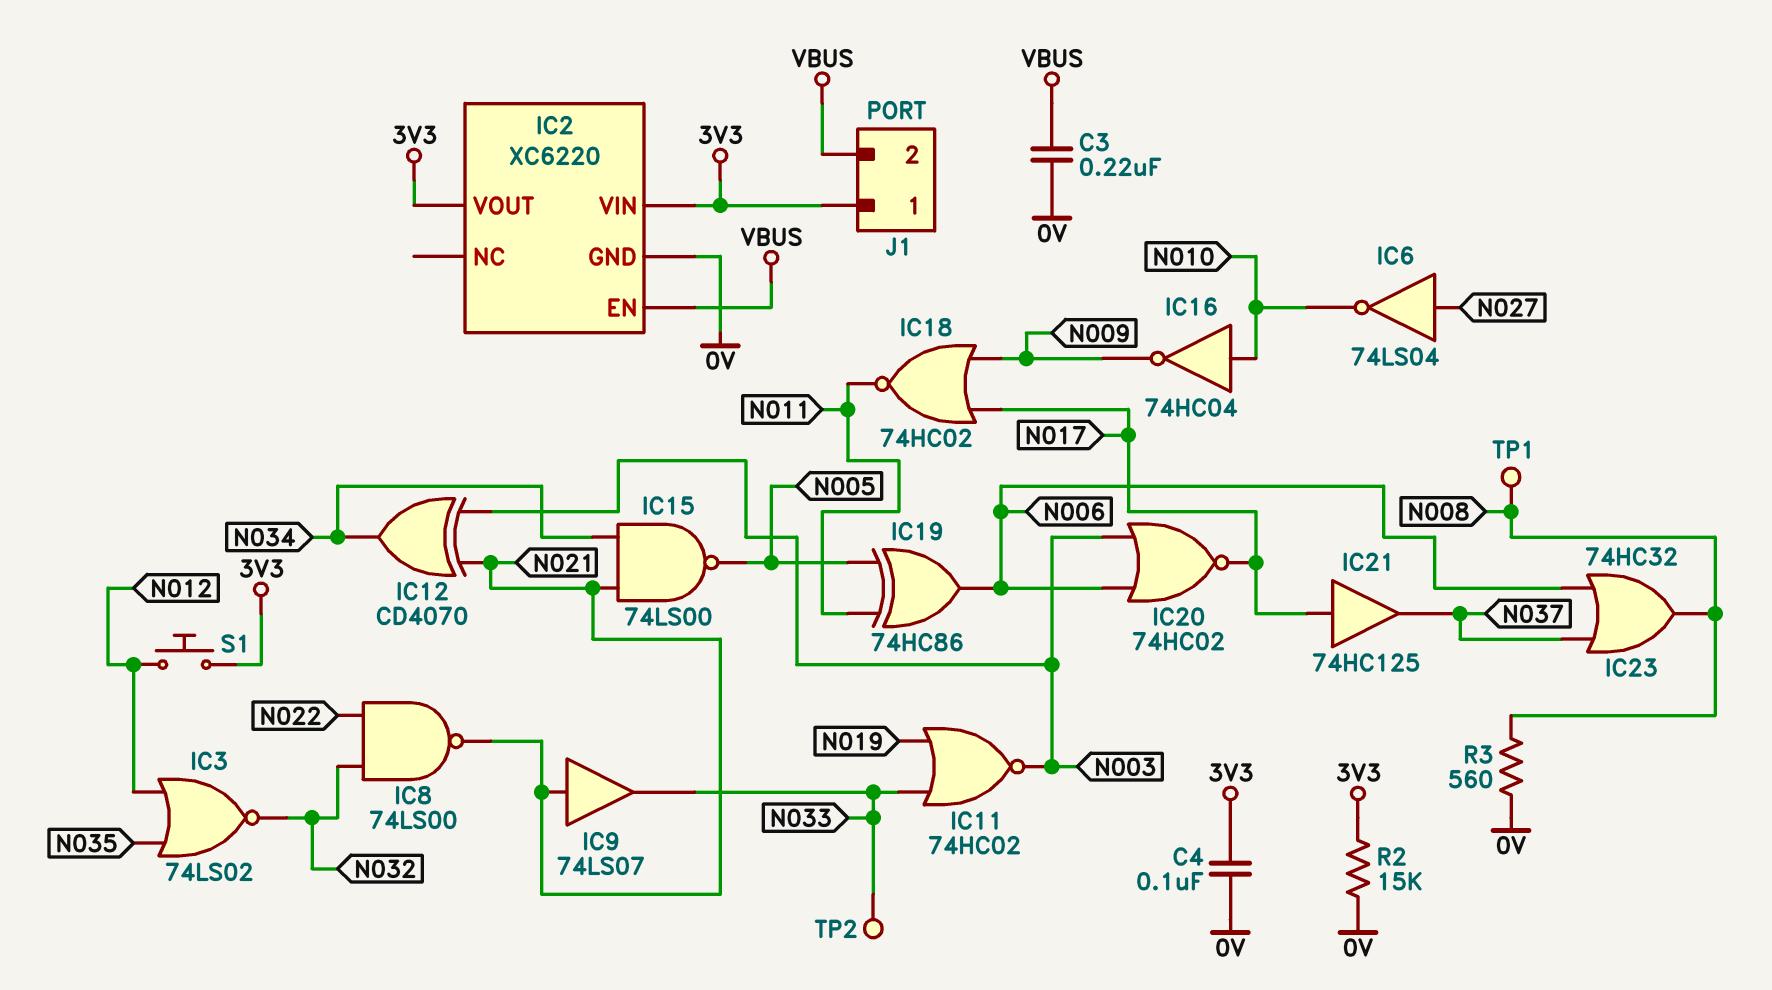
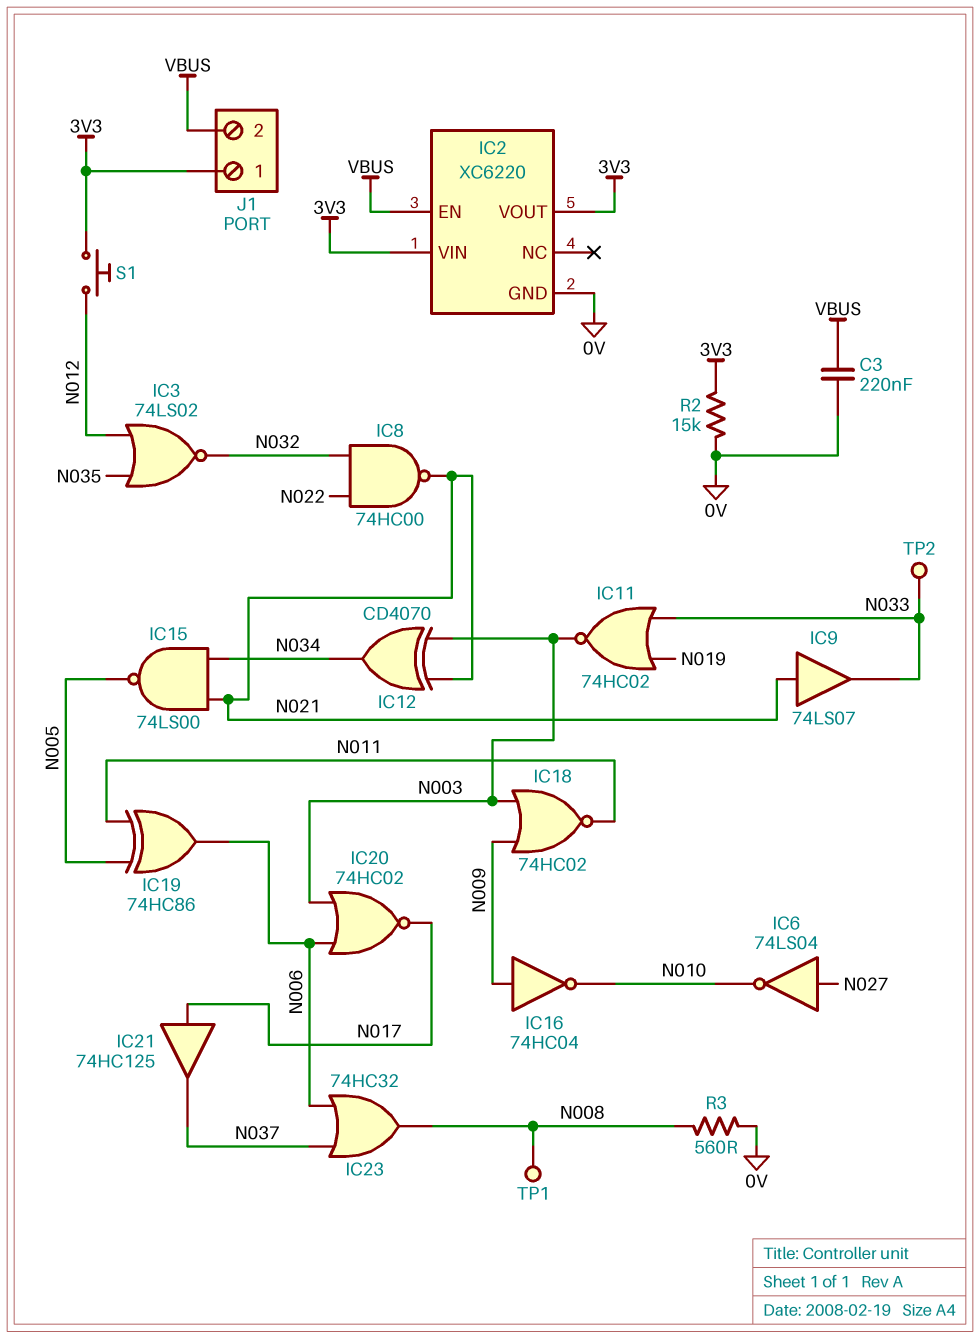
C4: 100nF (0V, 3V3) -> none
IC8: NAND 74LS00 (in N022, in N032, out N021) -> NAND 74HC00 (in N022, in N032, out N021)
IC16: NOT 74HC04 (in N010, out N009) -> NOT 74HC04 (in N009, out N010)
IC18: NOR 74HC02 (in N009, in N017, out N011) -> NOR 74HC02 (in N003, in N009, out N011)

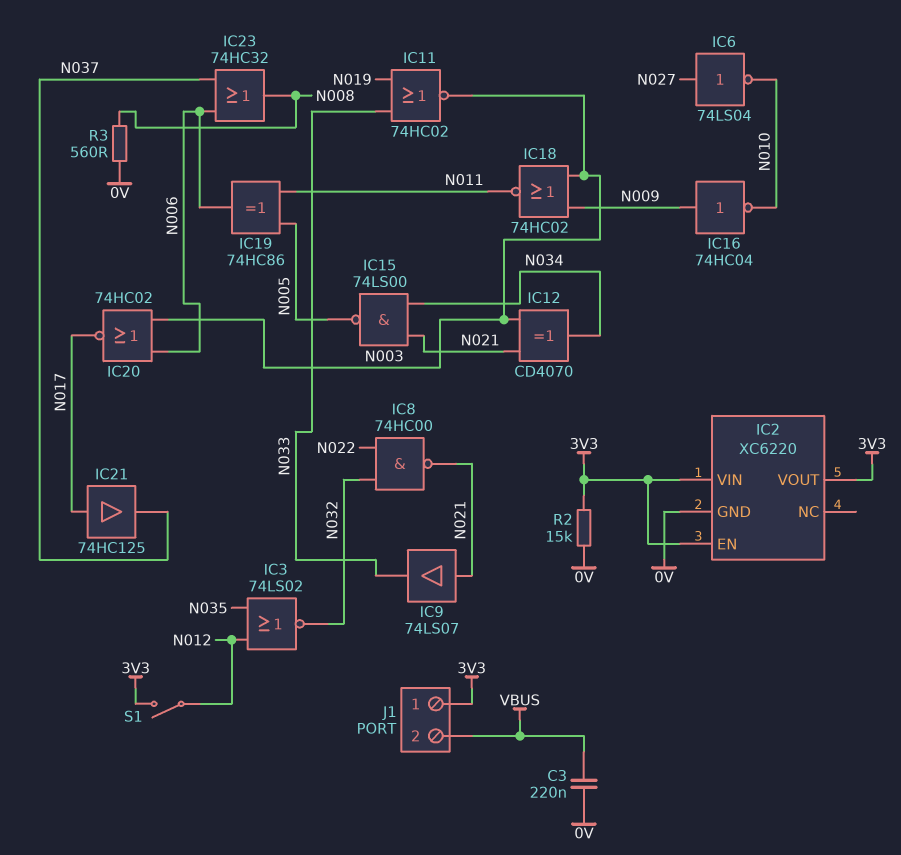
IC2 pin EN: VBUS -> 3V3
S1: button (3V3, N012) -> switch (3V3, N012)
TP1: test point (N008) -> none
TP2: test point (N033) -> none

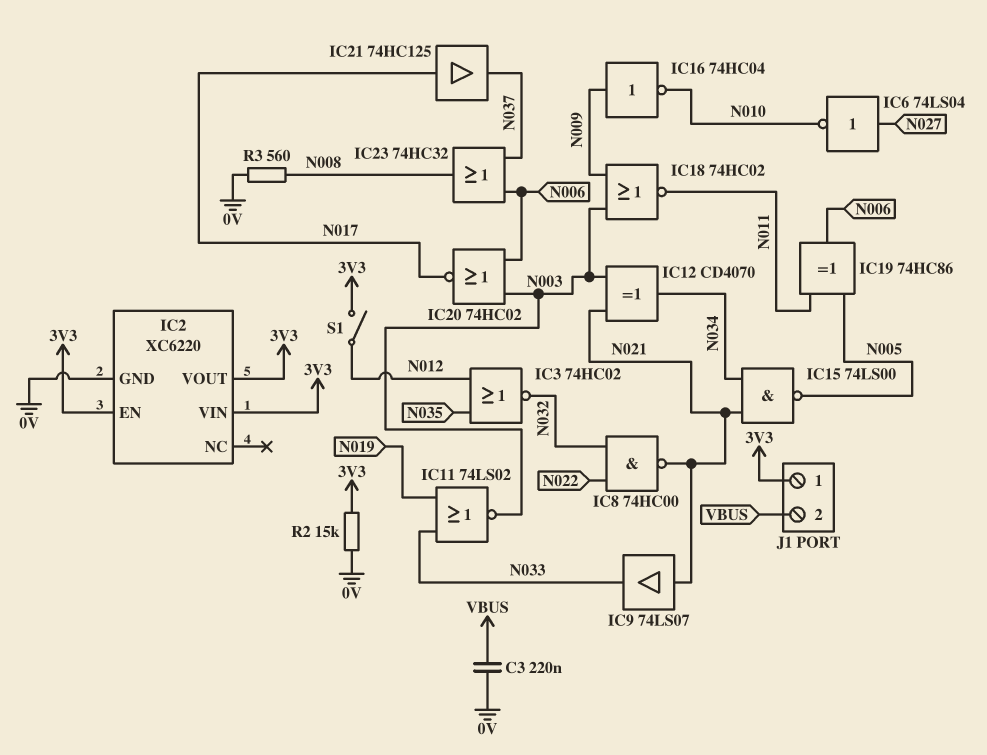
IC3: NOR 74LS02 (in N012, in N035, out N032) -> NOR 74HC02 (in N012, in N035, out N032)
IC11: NOR 74HC02 (in N019, in N033, out N003) -> NOR 74LS02 (in N019, in N033, out N003)

